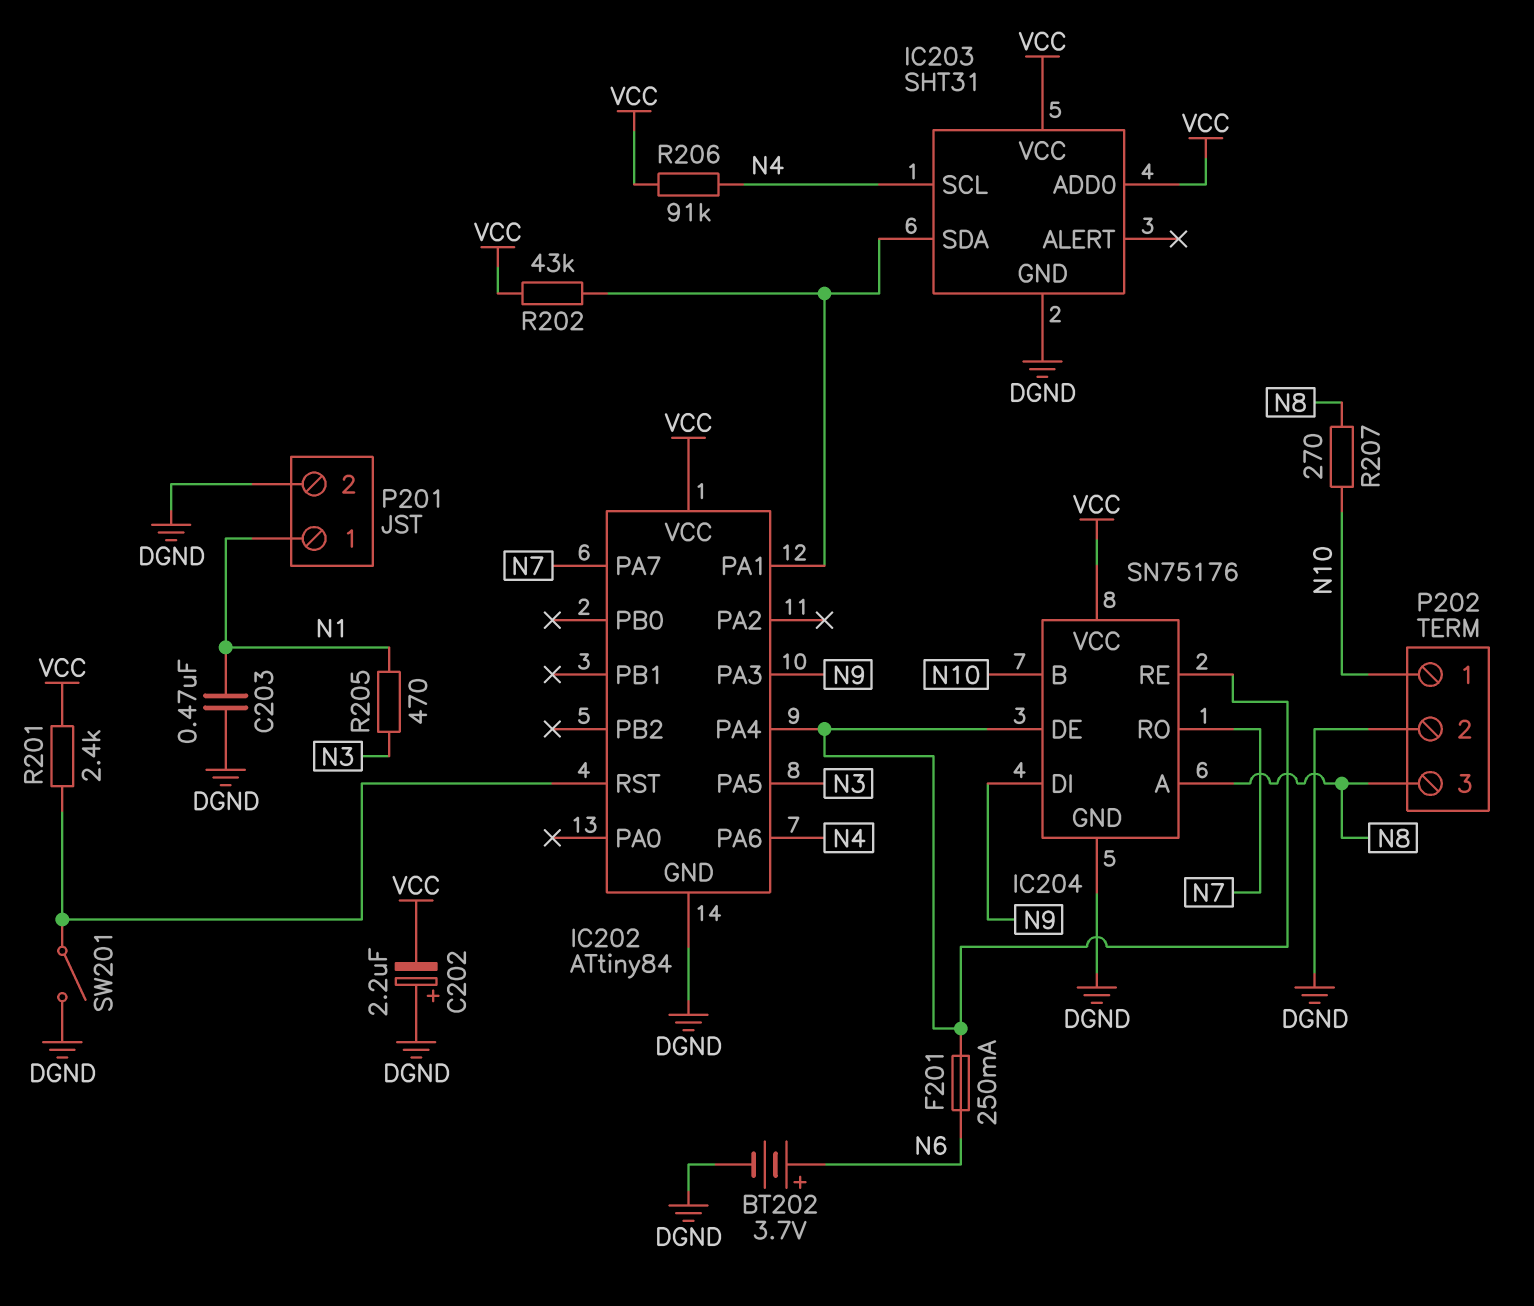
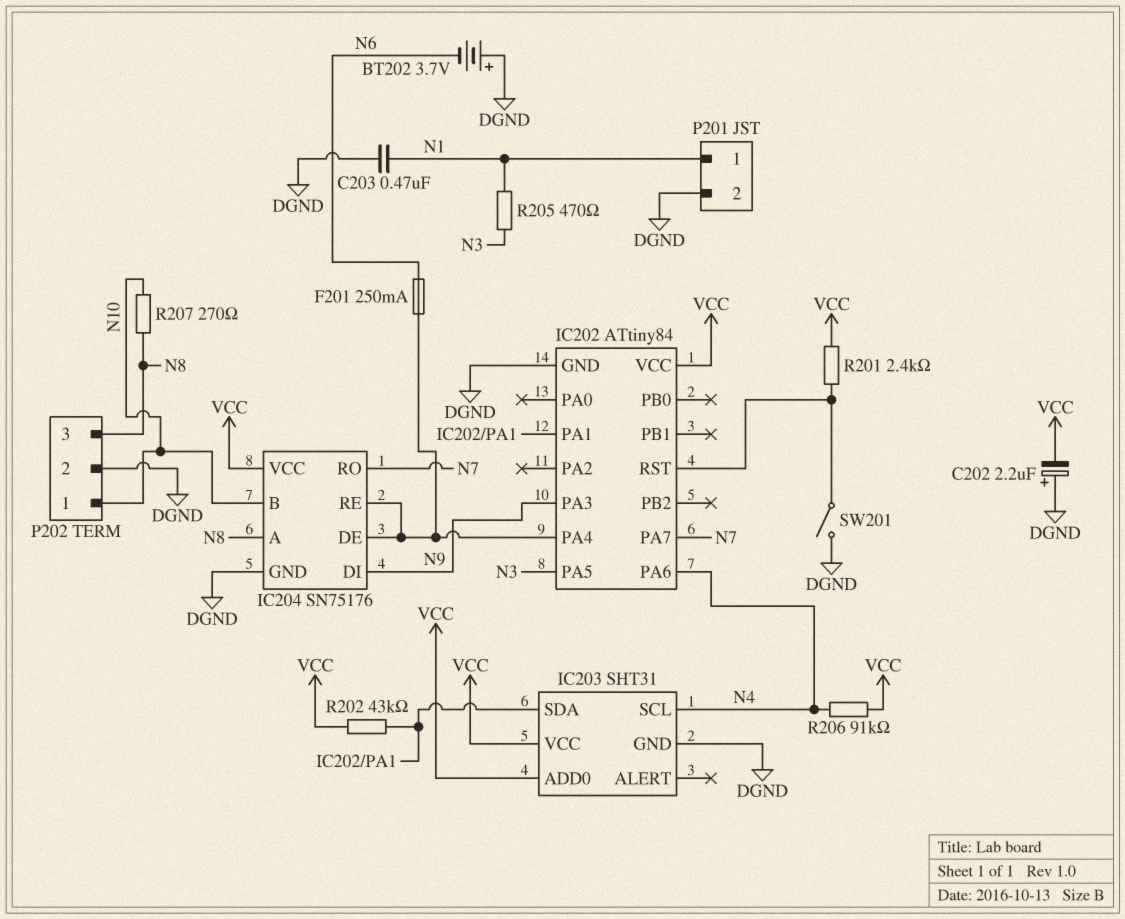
BT202: 3.7V (plus N6, minus DGND) -> 3.7V (plus DGND, minus N6)

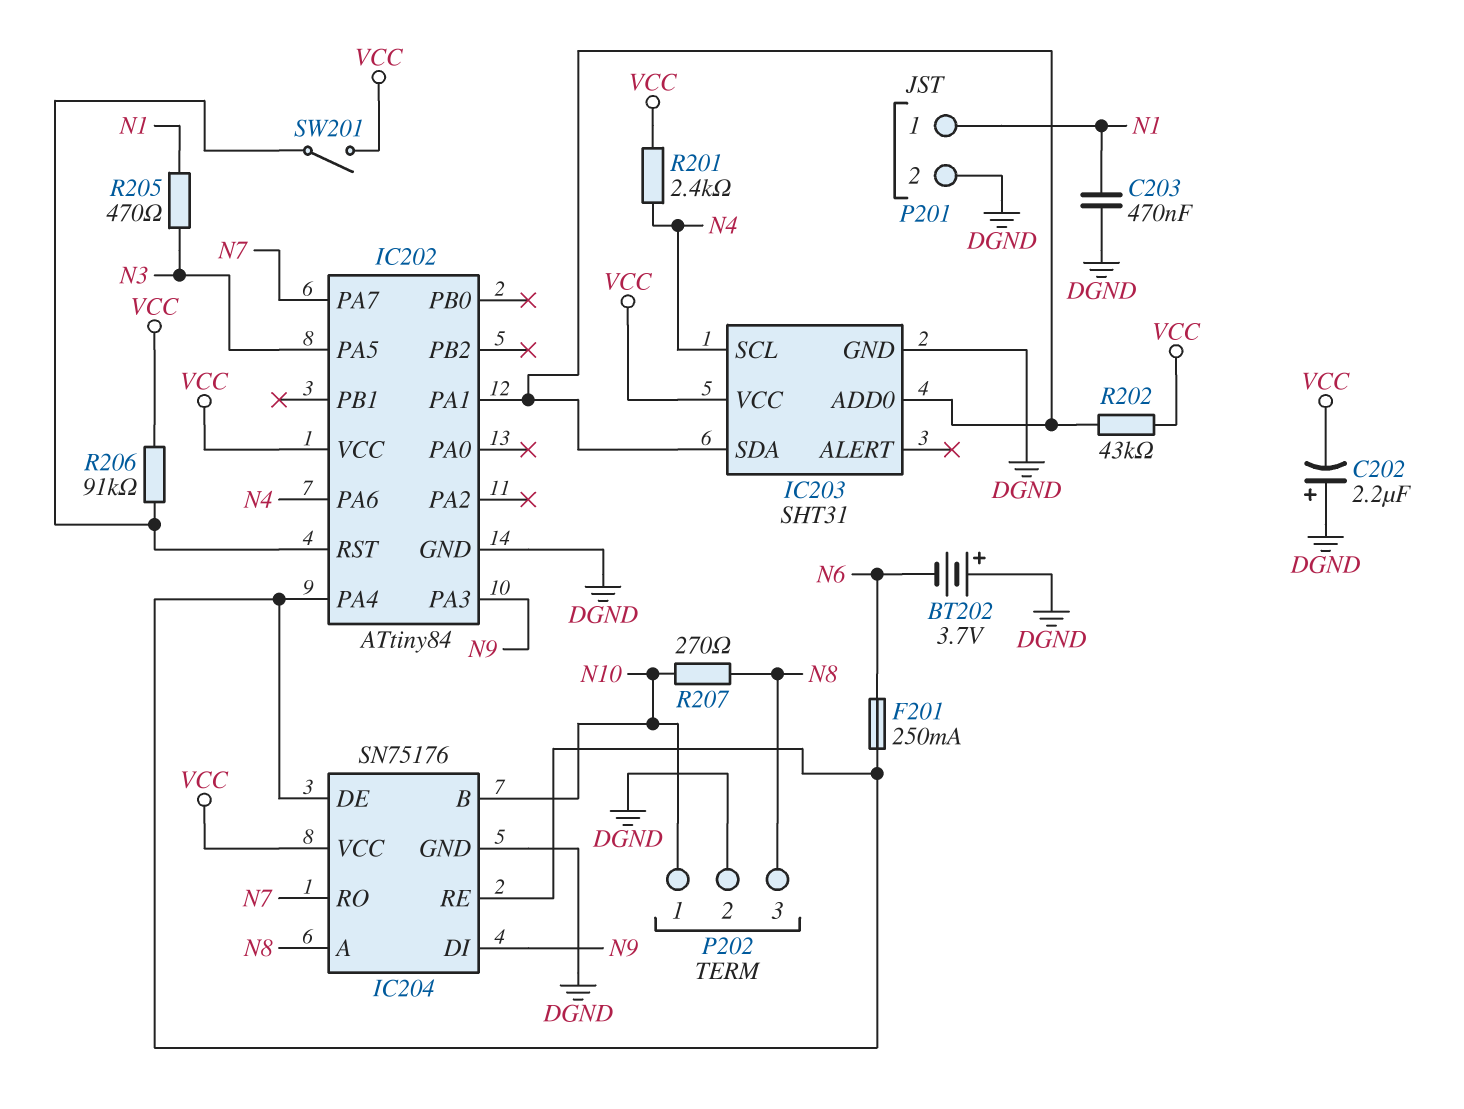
IC203 pin ADD0: VCC -> IC202/PA1
R201: 2.4k (IC202/RST, VCC) -> 2.4k (N4, VCC)
R206: 91k (N4, VCC) -> 91k (IC202/RST, VCC)
SW201: switch (DGND, IC202/RST) -> switch (IC202/RST, VCC)

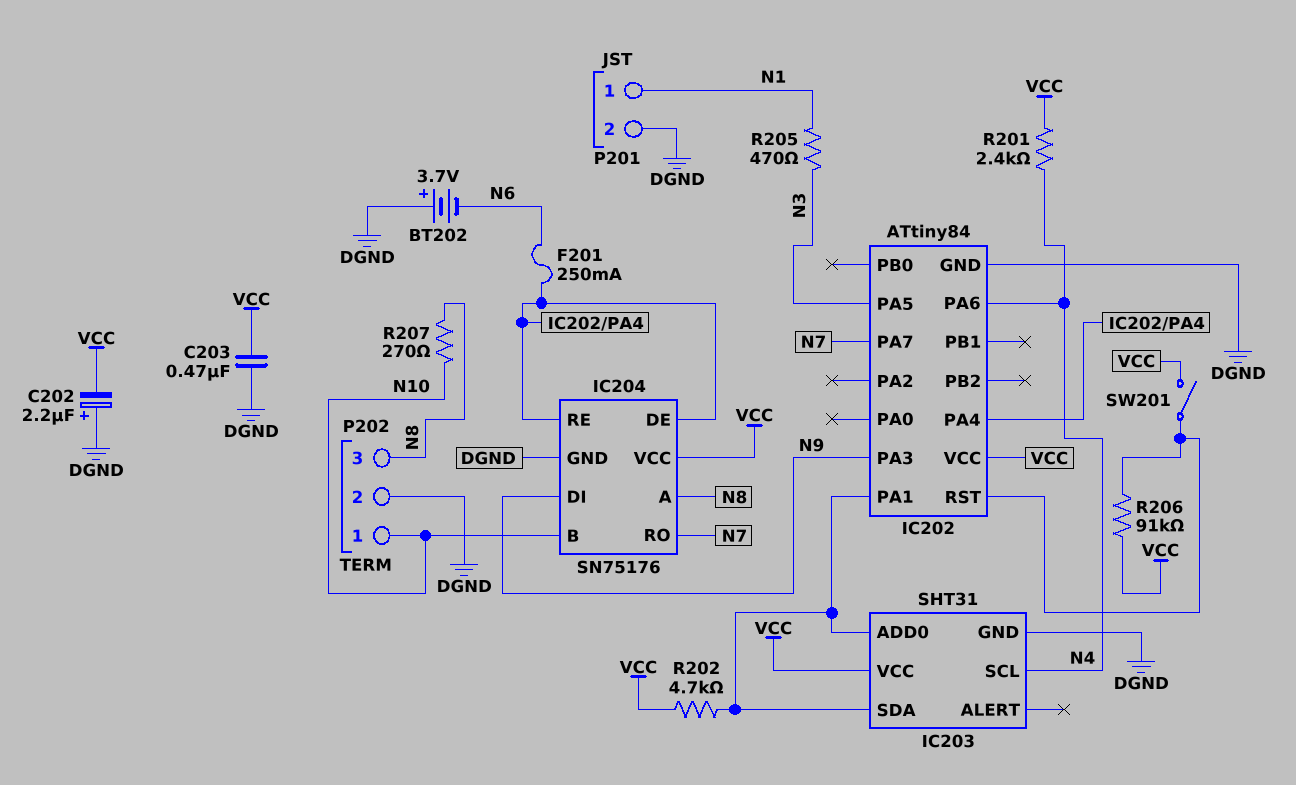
C203: 470nF (DGND, N1) -> 470nF (DGND, VCC)
R202: 43k (IC202/PA1, VCC) -> 4.7k (IC202/PA1, VCC)

